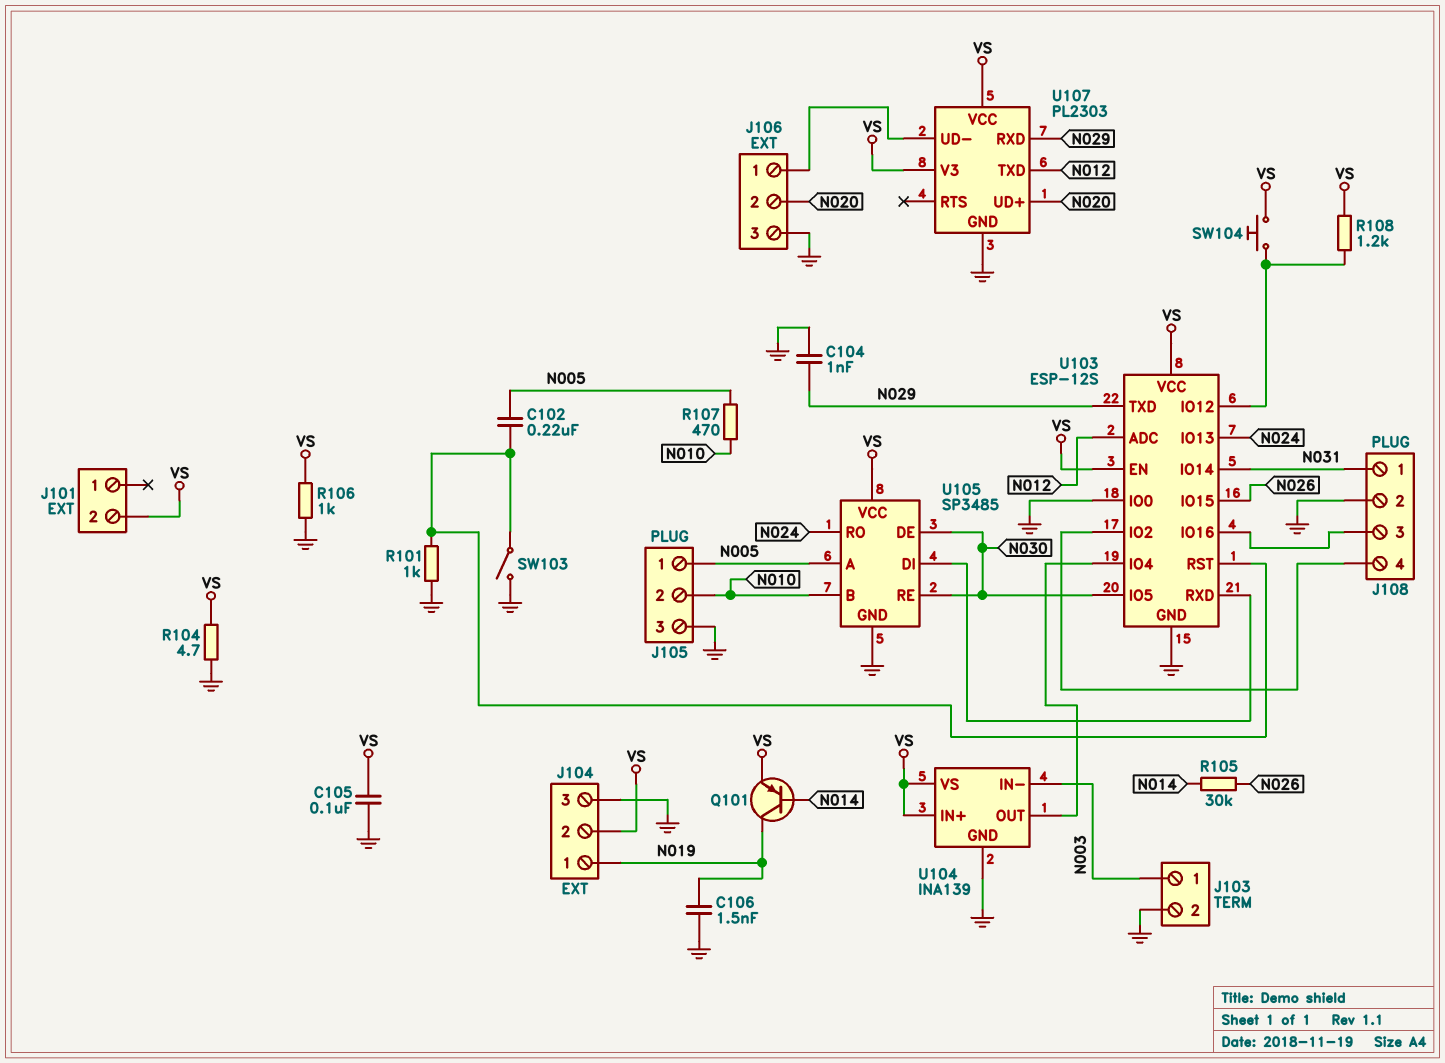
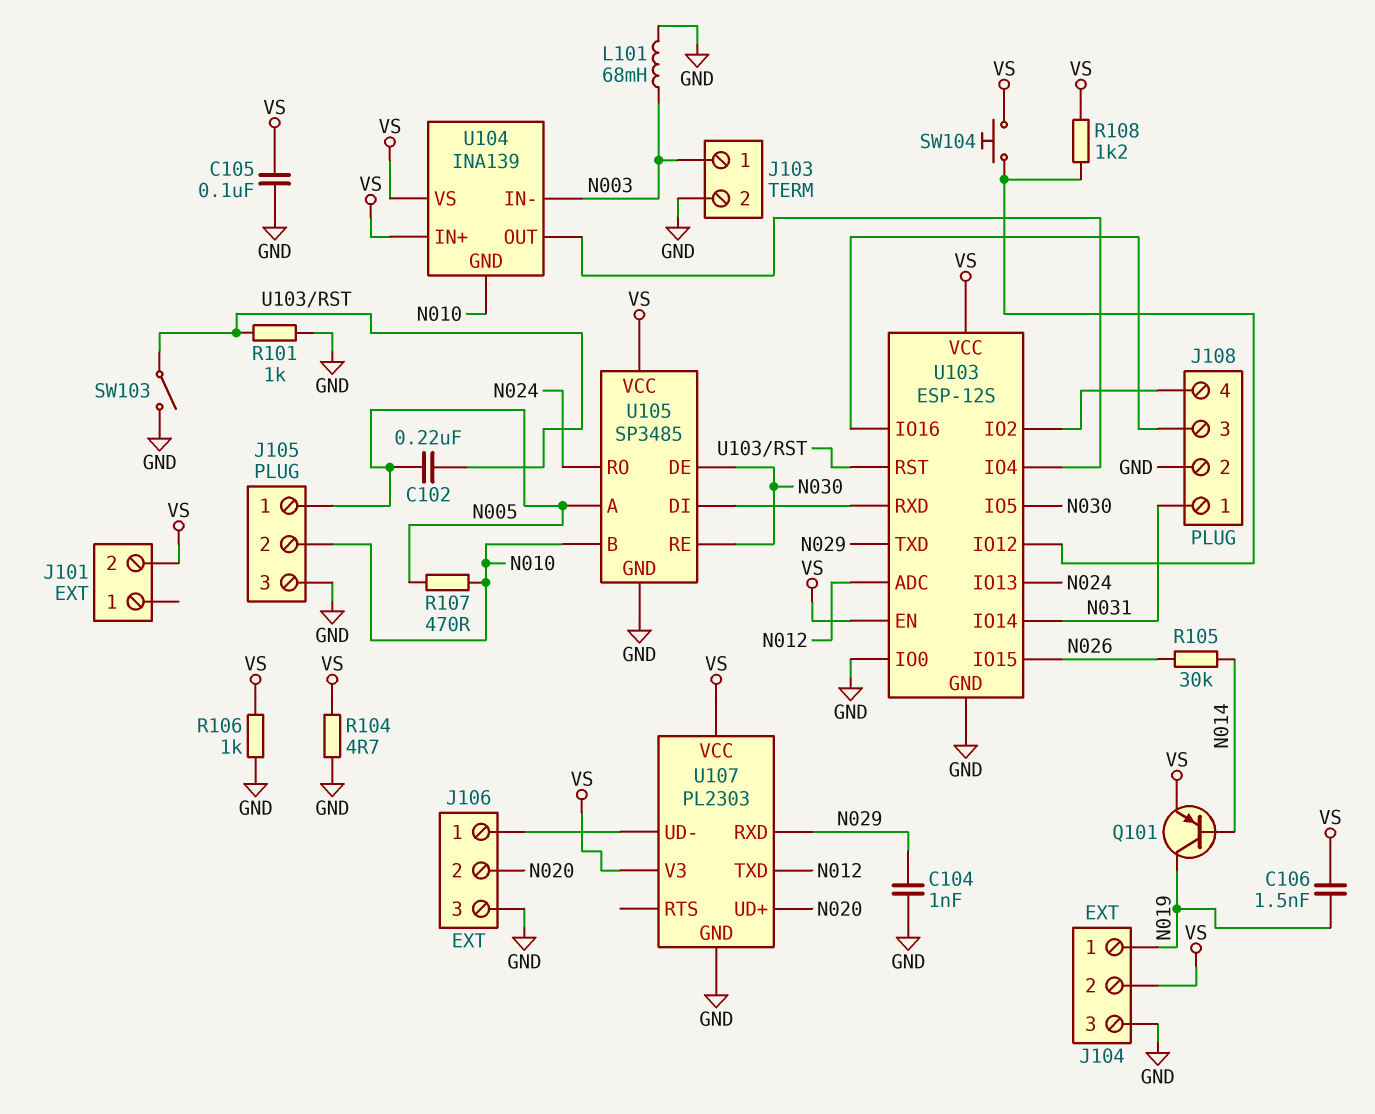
C106: 1.5nF (GND, N019) -> 1.5nF (N019, VS)
L101: none -> 68mH (GND, N003)
U104 pin GND: GND -> N010

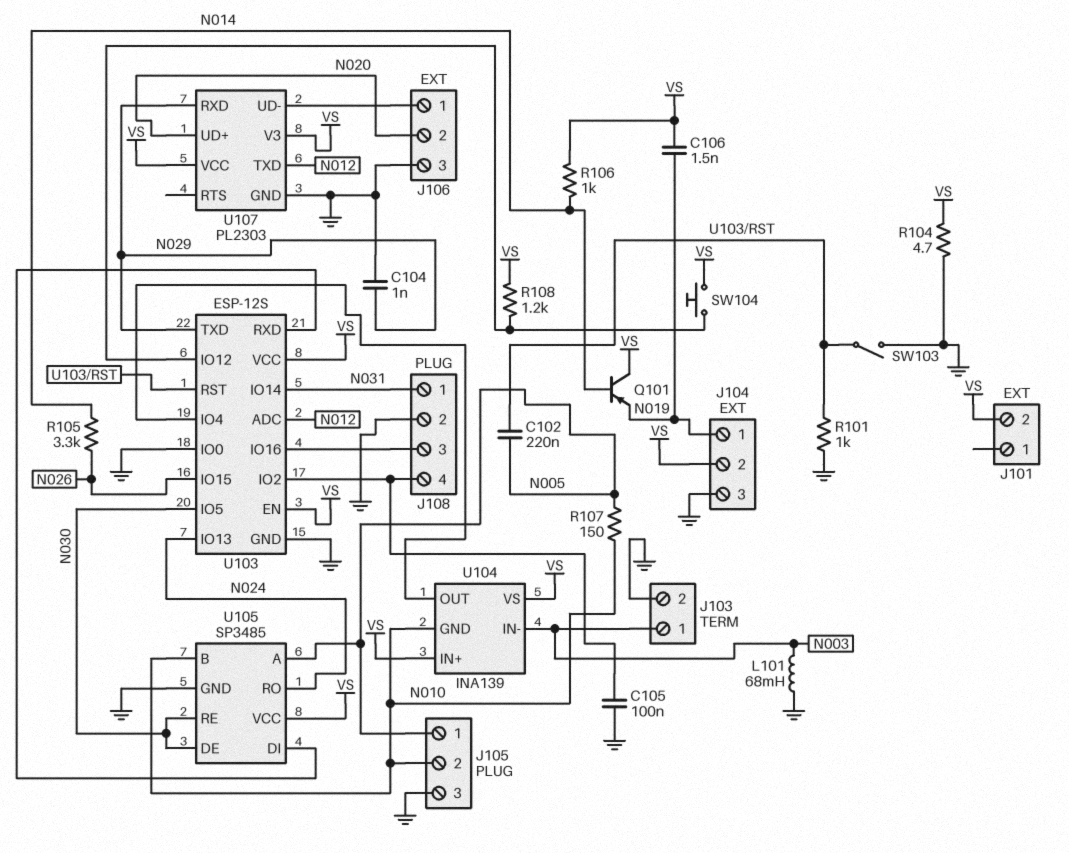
C105: 100nF (GND, VS) -> 100nF (GND, J108/4)
Q101: PNP (B N014, C N019, E VS) -> PNP (B N014, C VS, E N019)
R105: 30k (N014, N026) -> 3.3k (N014, N026)
R106: 1k (GND, VS) -> 1k (N014, VS)
R107: 470 (N005, N010) -> 150 (N005, N010)

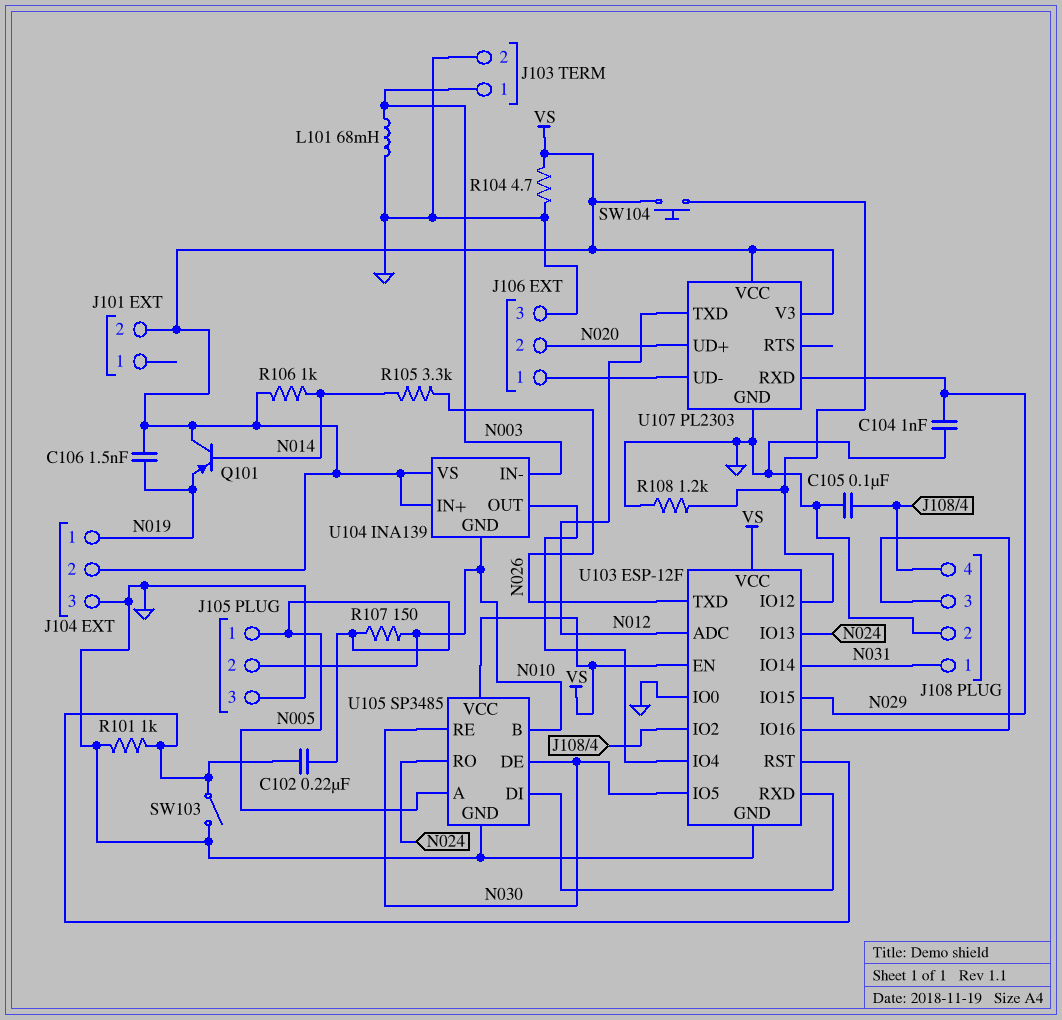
R108: 1.2k (U103/IO12, VS) -> 1.2k (GND, U103/IO12)
U103: ESP-12S -> ESP-12F
U103 pin IO15: N026 -> N029
U103 pin TXD: N029 -> N026

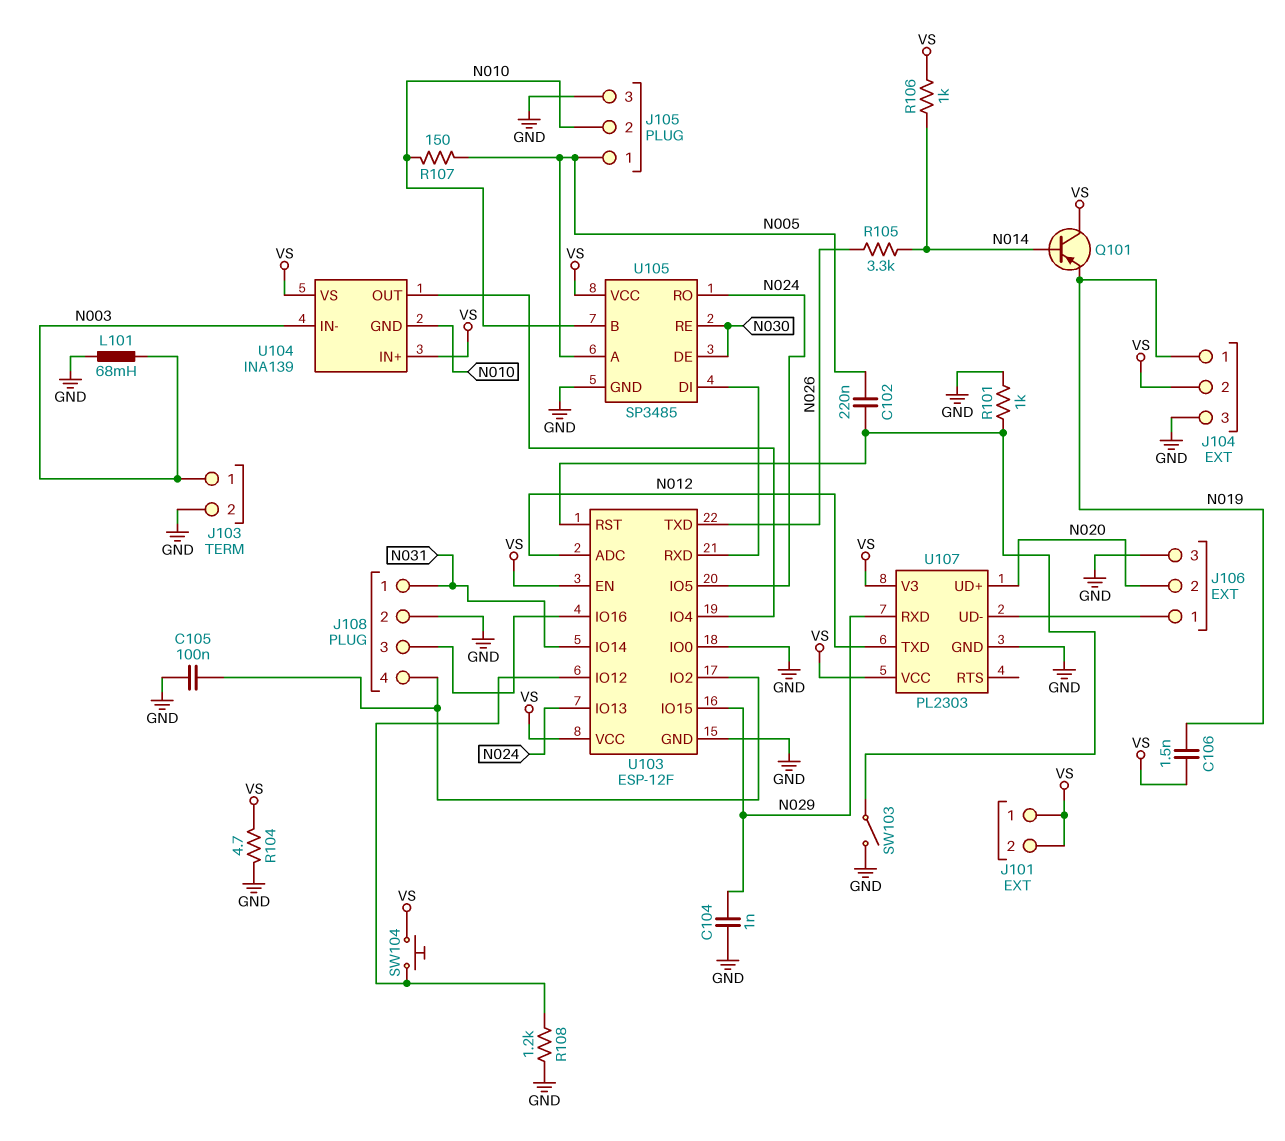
J101 pin 1: none -> VS
U103 pin IO5: N030 -> N024

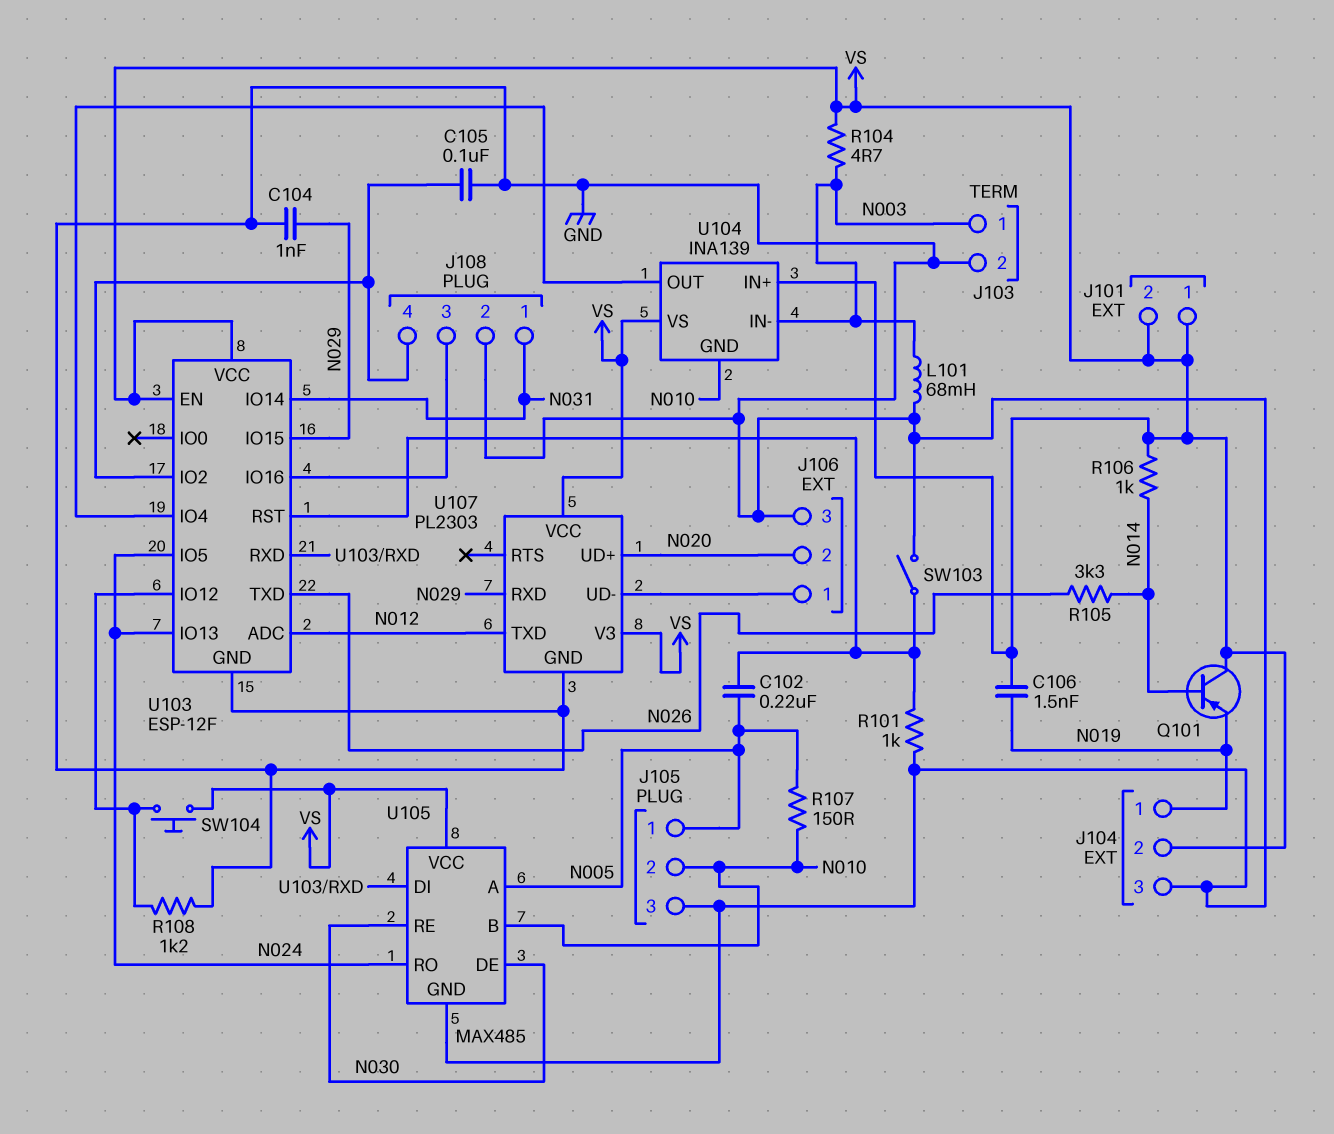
R104: 4.7 (GND, VS) -> 4.7 (N003, VS)
U103 pin IO0: GND -> none
U105: SP3485 -> MAX485

